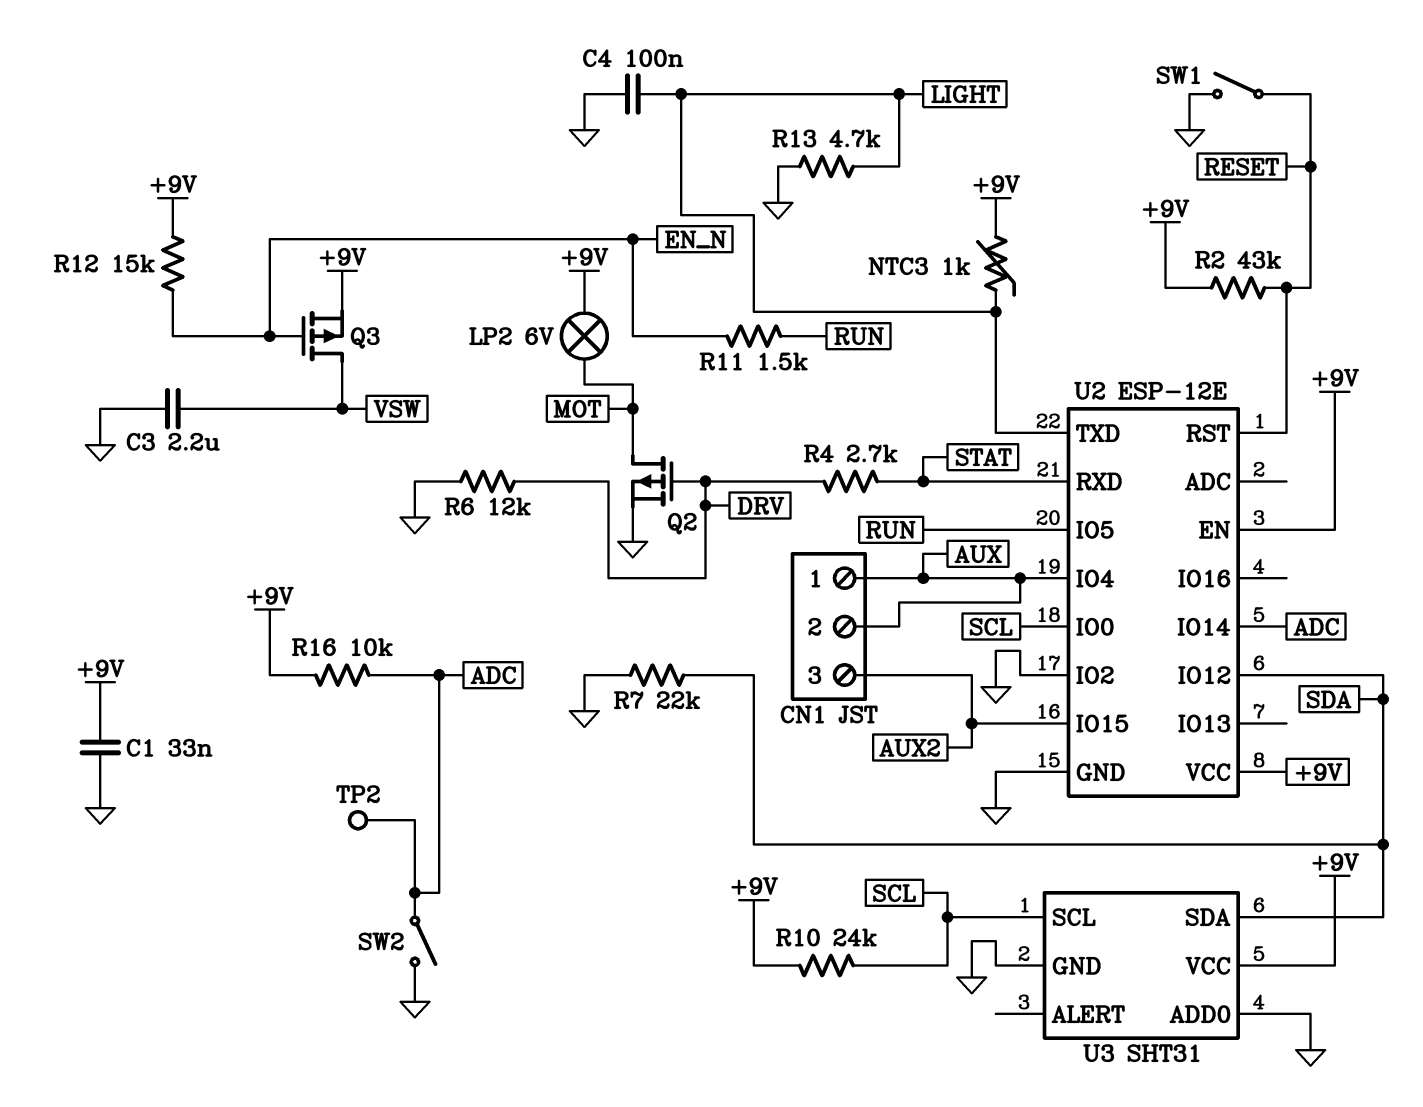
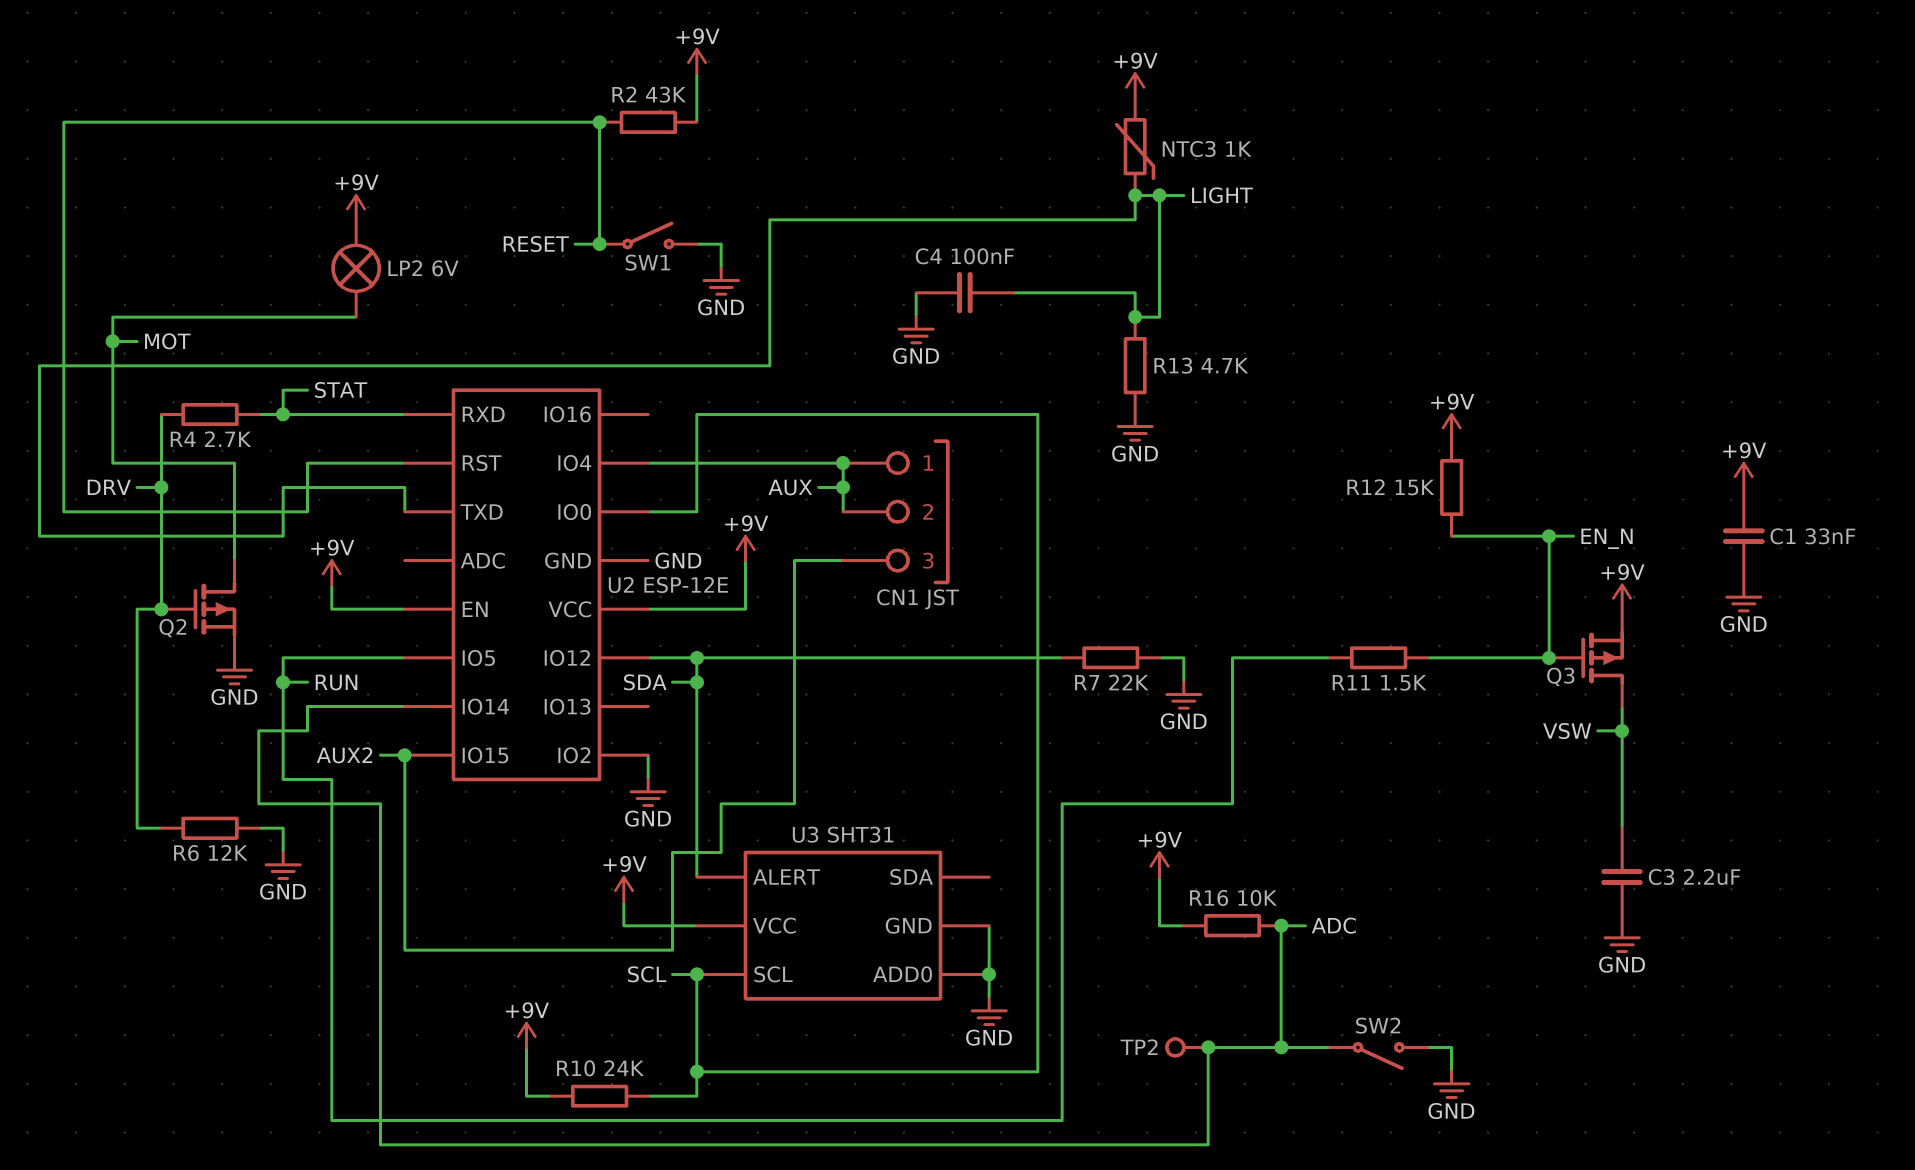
U3 pin ALERT: none -> SDA
U3 pin SDA: SDA -> none

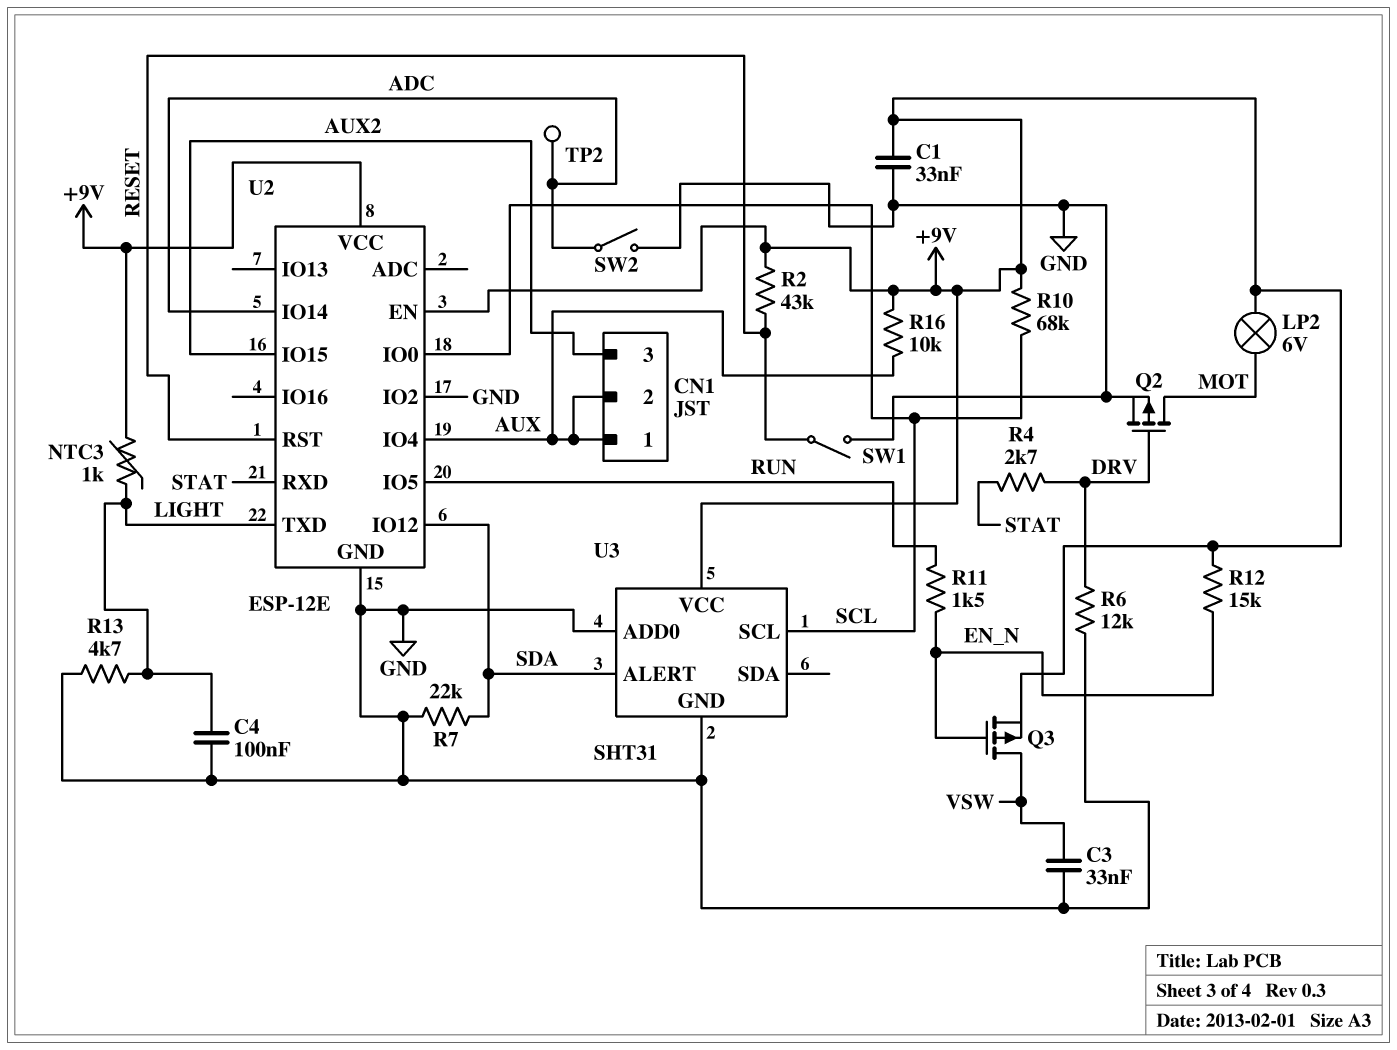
C3: 2.2uF (GND, VSW) -> 33nF (GND, VSW)
R10: 24k (+9V, SCL) -> 68k (+9V, SCL)
R16: 10k (+9V, ADC) -> 10k (+9V, AUX)

